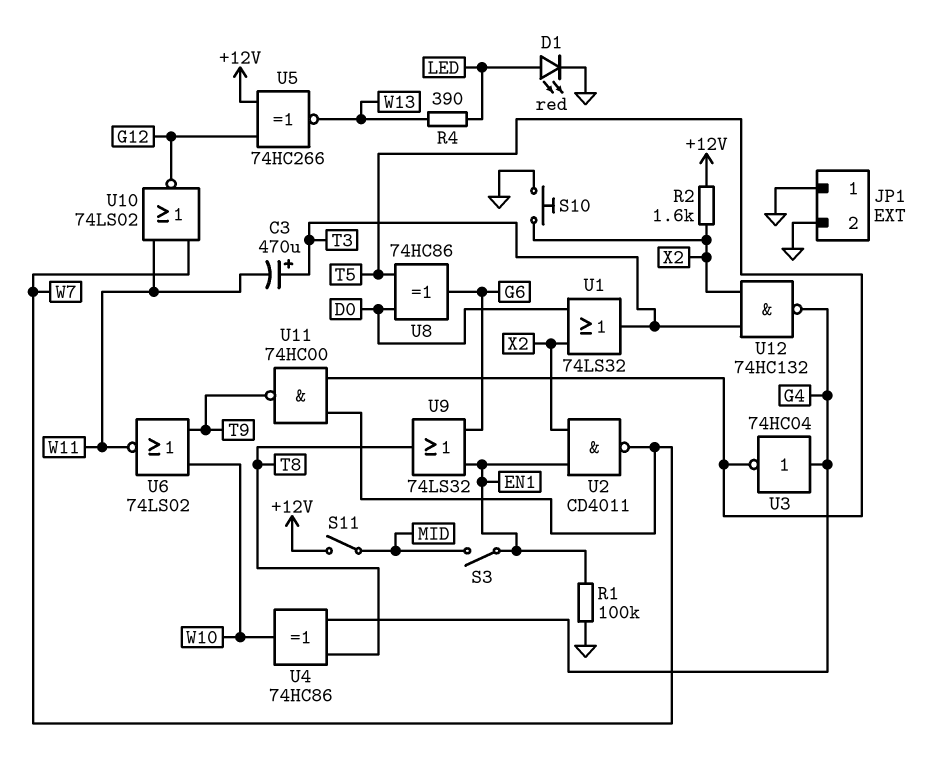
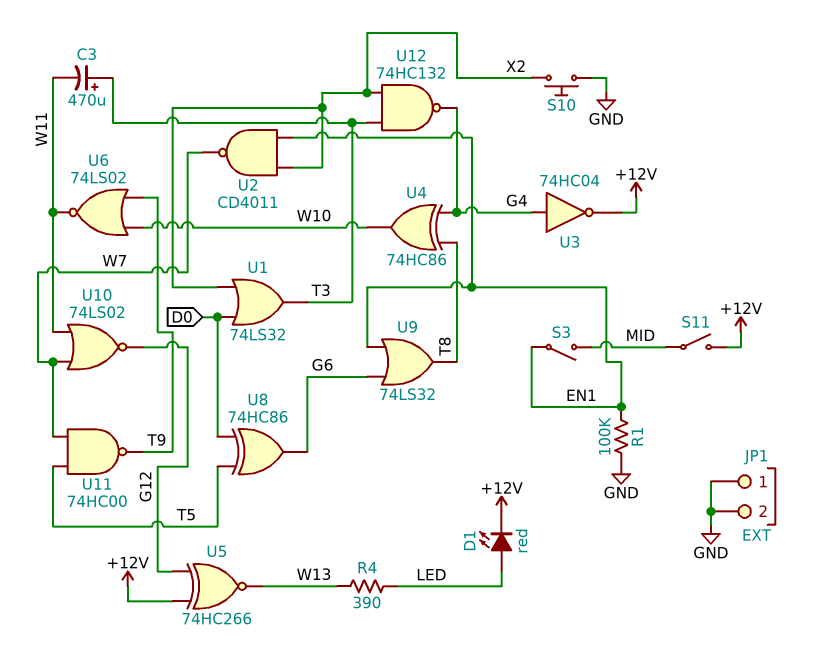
D1: LED red (A LED, K GND) -> LED red (A LED, K +12V)
R2: 1.6k (+12V, X2) -> none
U3: NOT 74HC04 (in G4, out T5) -> NOT 74HC04 (in G4, out +12V)

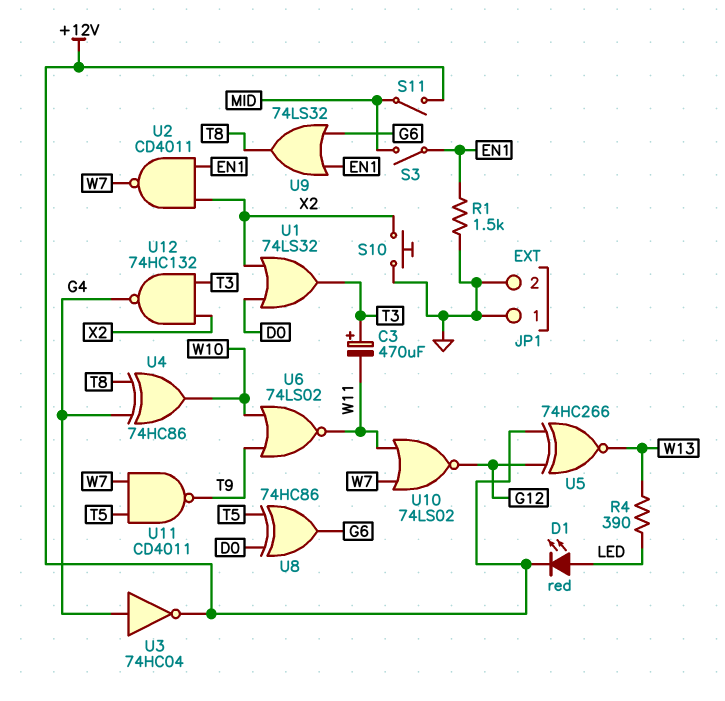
R1: 100k (EN1, GND) -> 1.5k (EN1, GND)
U11: NAND 74HC00 (in T5, in W7, out T9) -> NAND CD4011 (in T5, in W7, out T9)

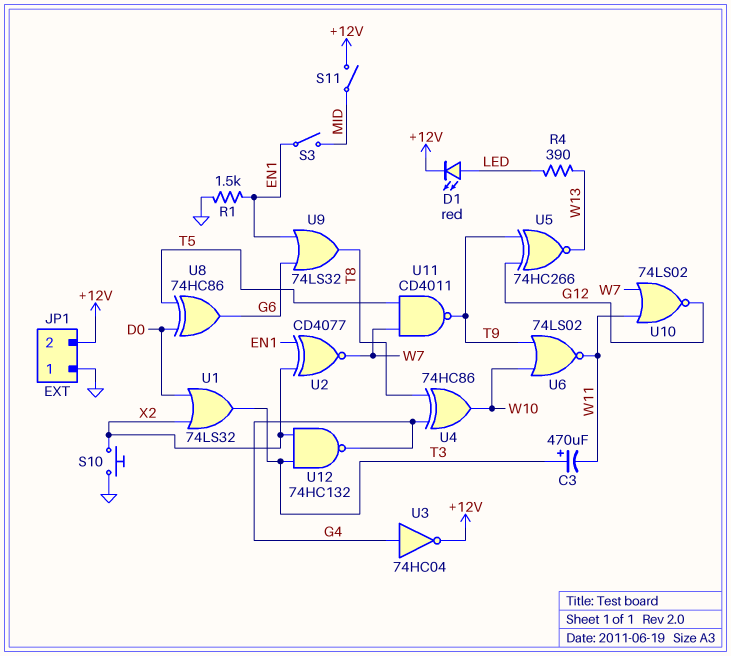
JP1 pin 2: GND -> +12V
U2: NAND CD4011 (in EN1, in X2, out W7) -> XNOR CD4077 (in EN1, in X2, out W7)
U5: XNOR 74HC266 (in +12V, in G12, out W13) -> XNOR 74HC266 (in G12, in T9, out W13)

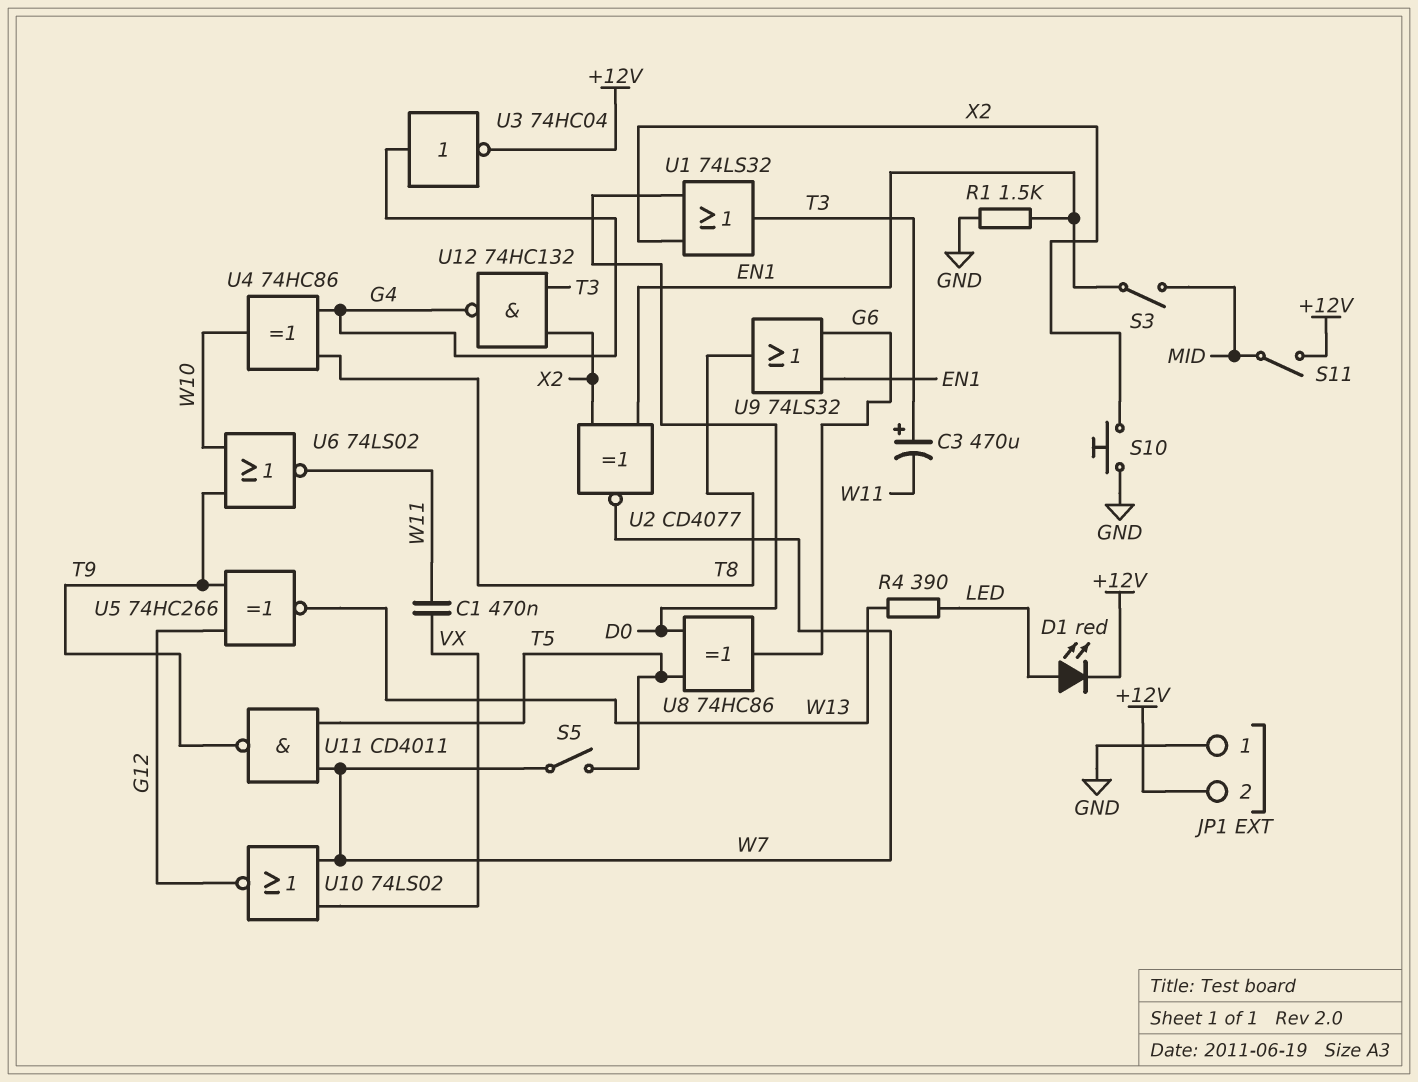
C1: none -> 470nF (VX, W11)
S5: none -> switch (T5, W7)
U10: NOR 74LS02 (in W7, in W11, out G12) -> NOR 74LS02 (in VX, in W7, out G12)

